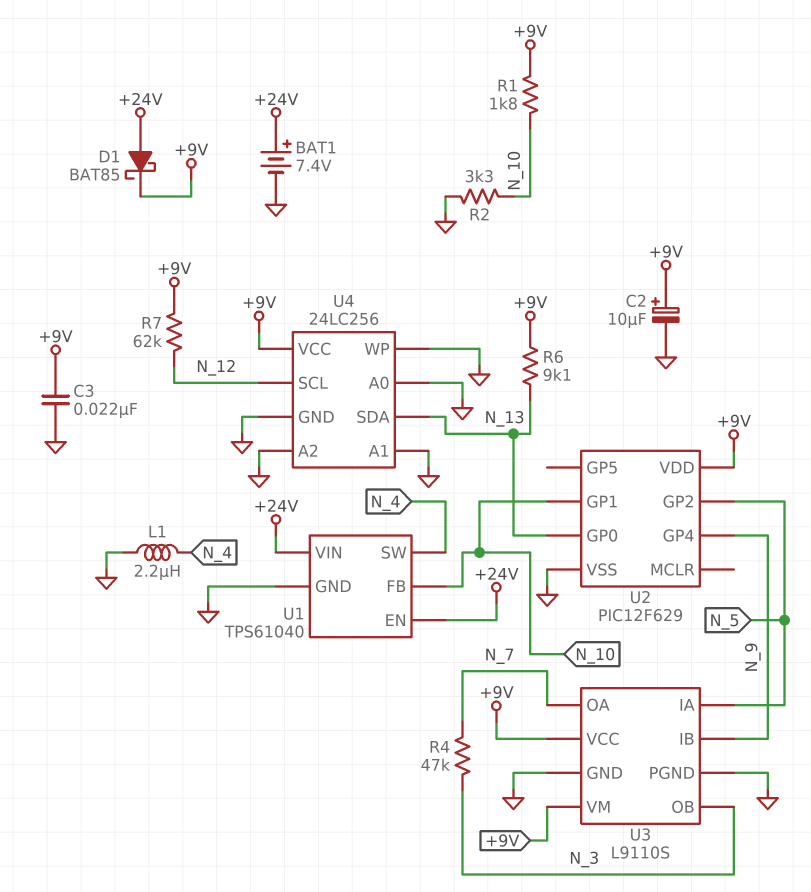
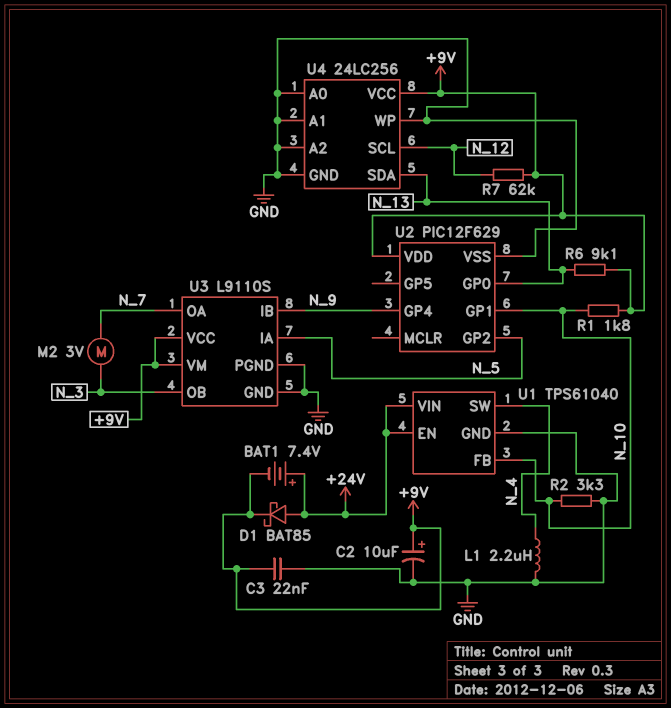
BAT1: 7.4V (plus +24V, minus GND) -> 7.4V (plus +24V, minus +9V)
M2: none -> motor 3V (N_3, N_7)
R4: 47k (N_3, N_7) -> none

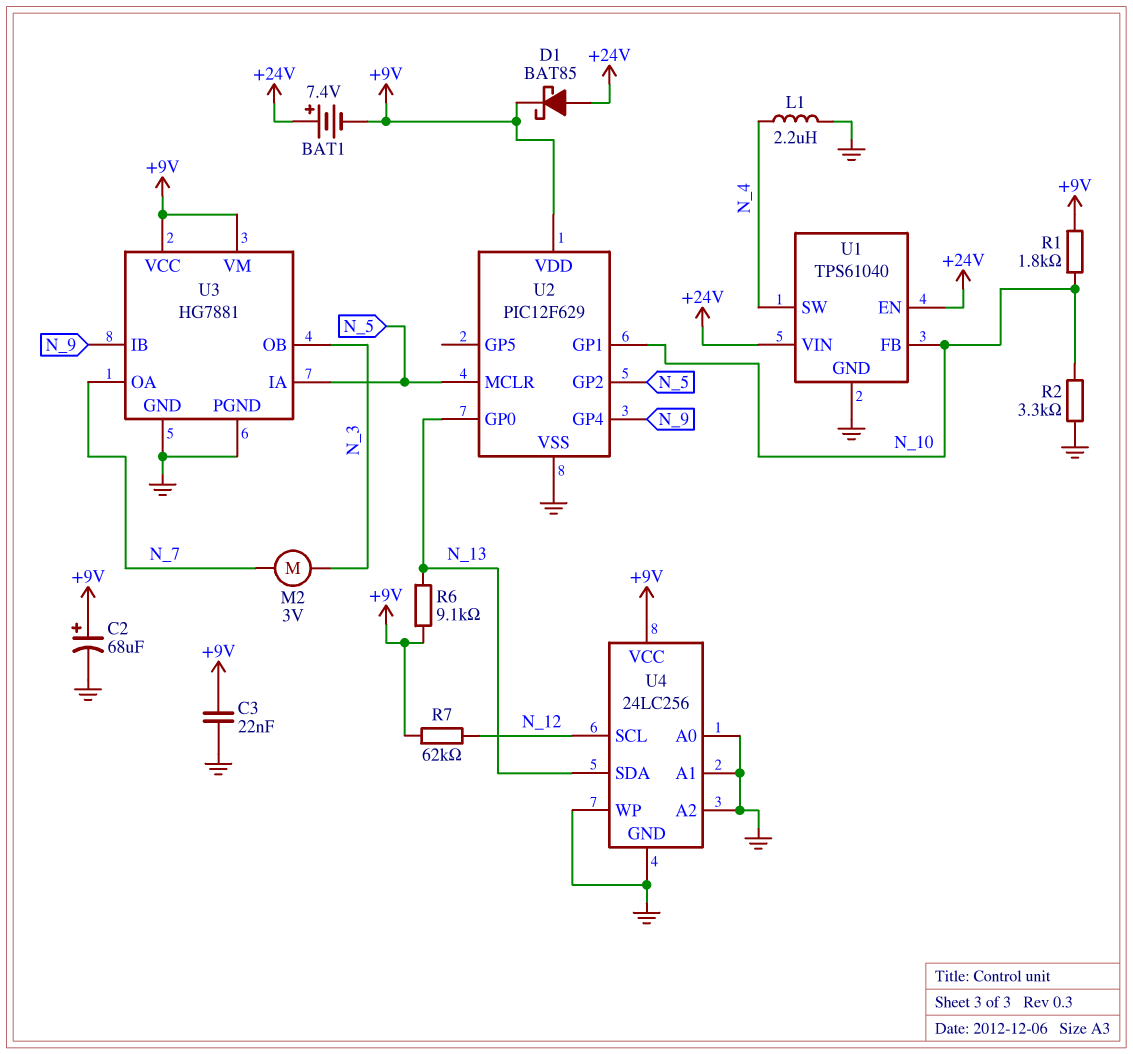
C2: 10uF (plus +9V, minus GND) -> 68uF (plus +9V, minus GND)
U2 pin MCLR: none -> N_5
U3: L9110S -> HG7881

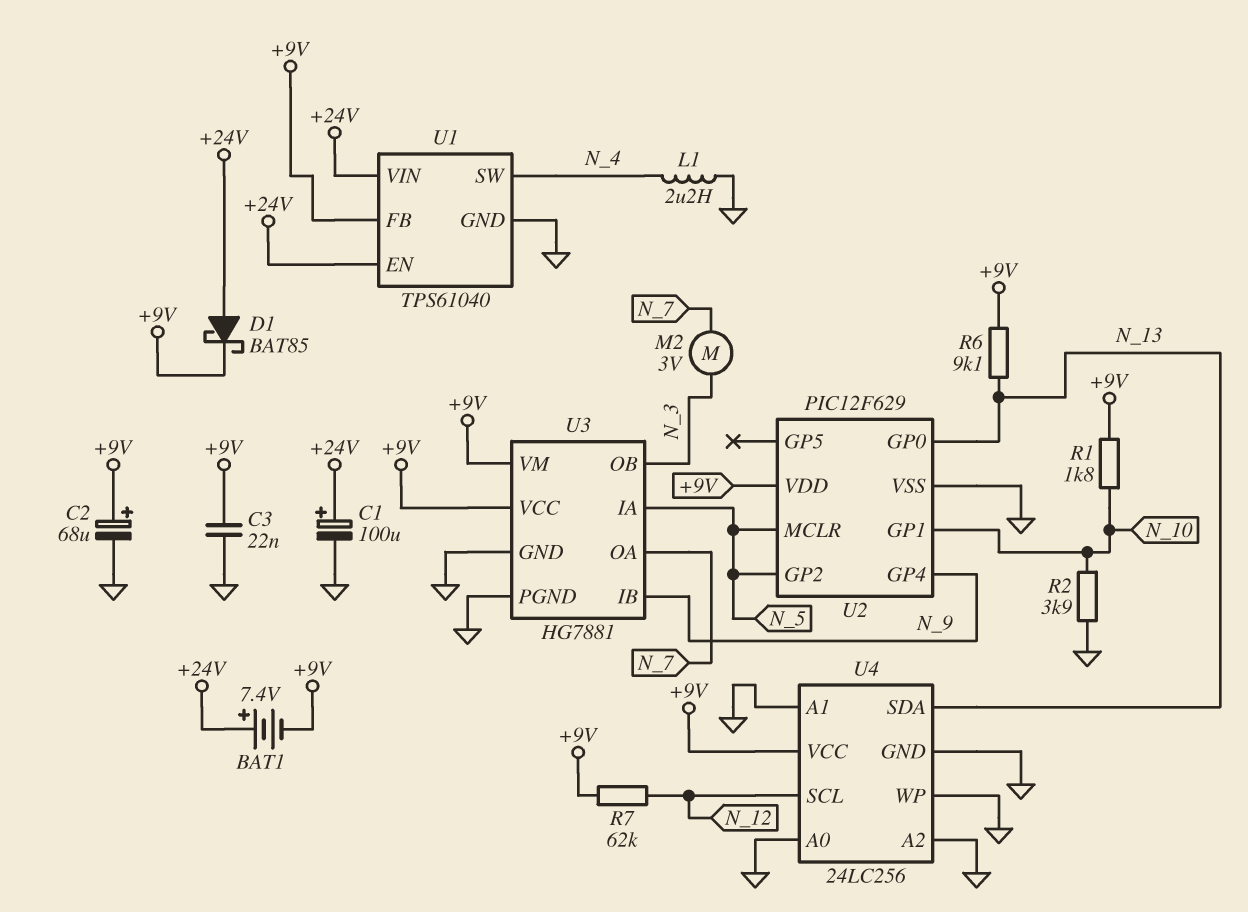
C1: none -> 100uF (plus +24V, minus GND)
R2: 3.3k (GND, N_10) -> 3.9k (GND, N_10)
U1 pin FB: N_10 -> +9V

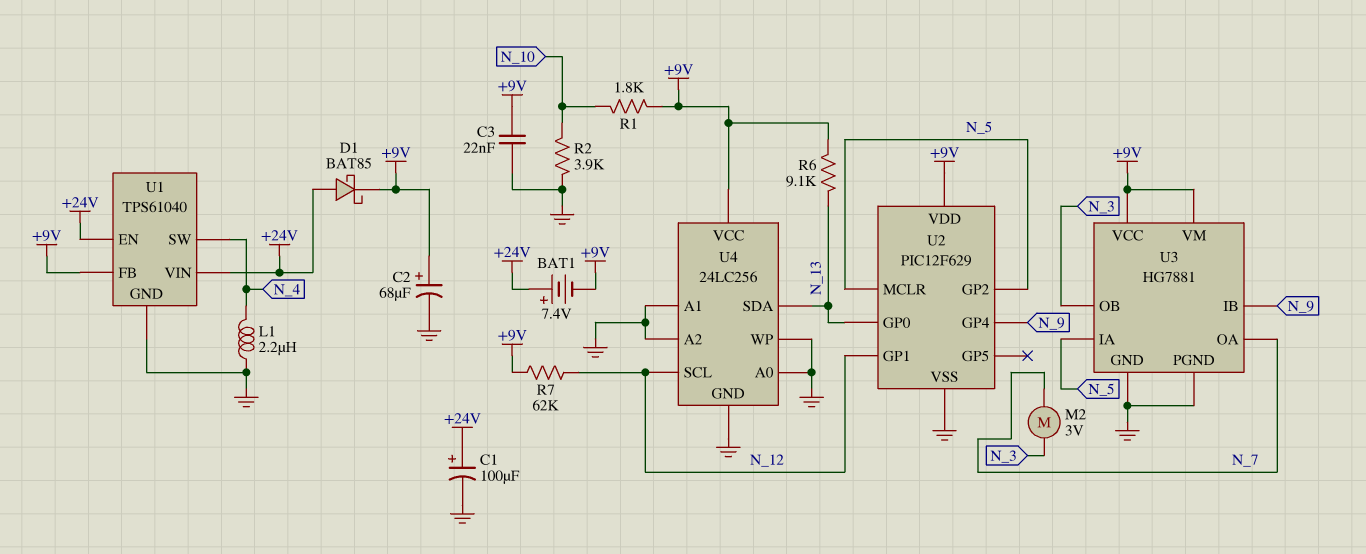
U2 pin GP1: N_10 -> N_12

